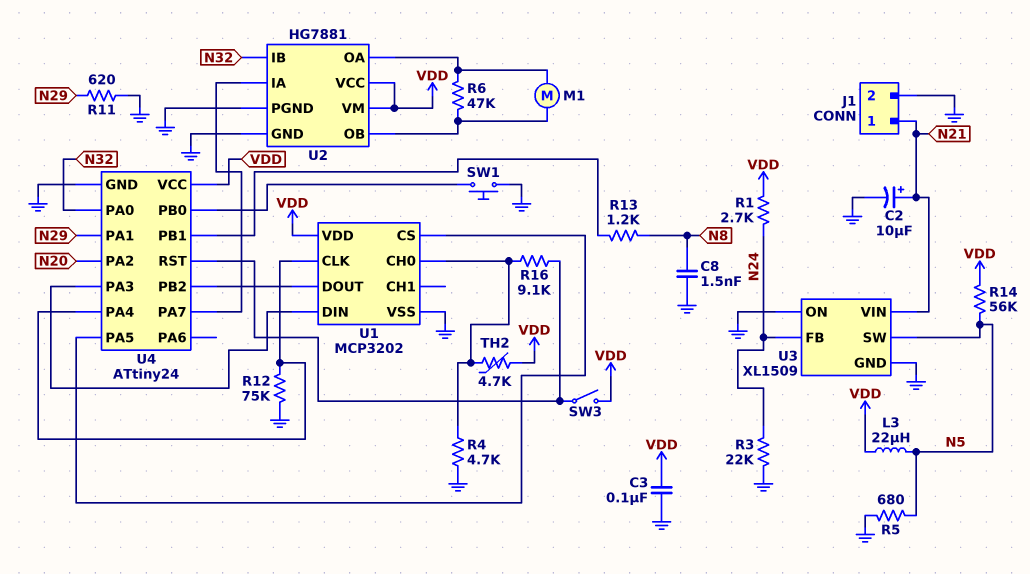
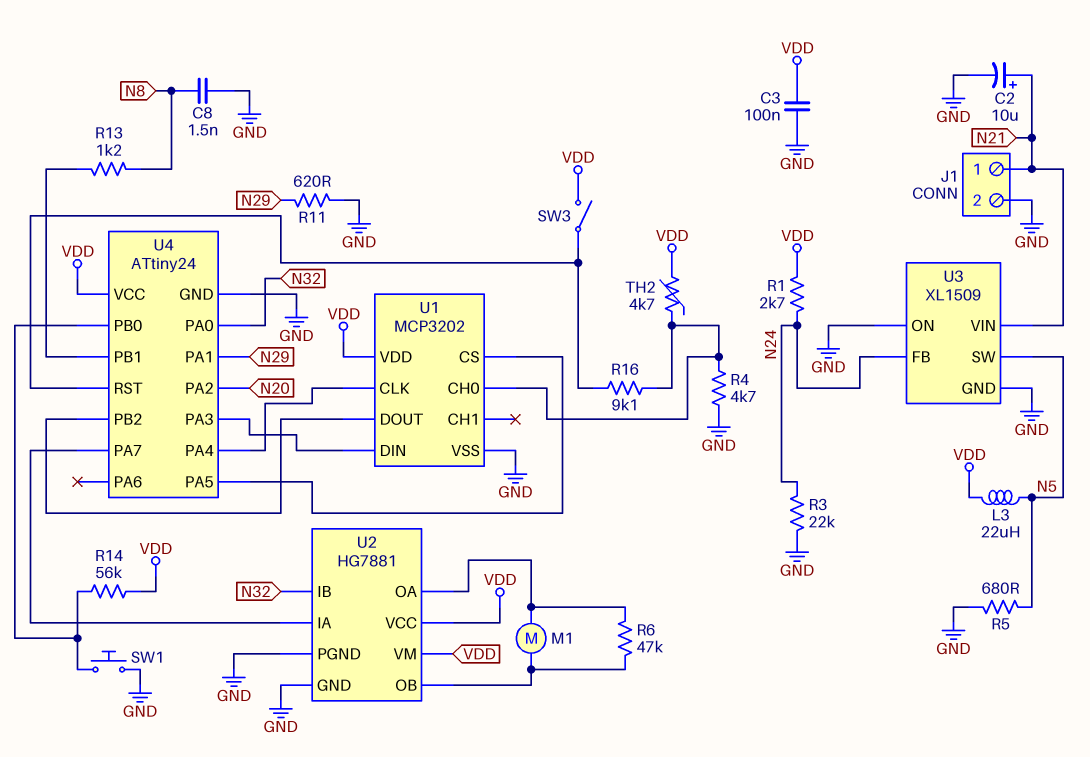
R12: 75k (GND, U1/CLK) -> none
R14: 56k (N5, VDD) -> 56k (U4/PB0, VDD)

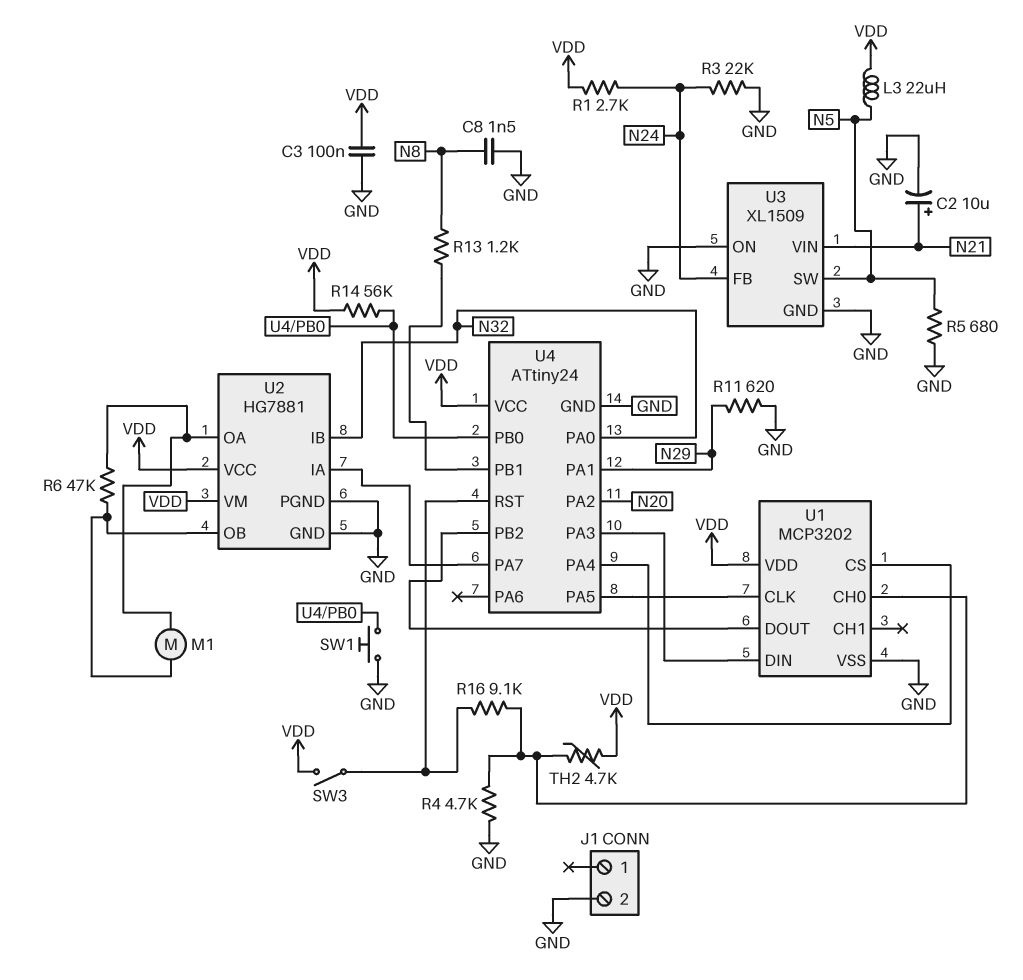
J1 pin 1: N21 -> none
U4 pin PA4: U1/CLK -> U1/CS
U4 pin PA5: U1/CS -> U1/CLK

